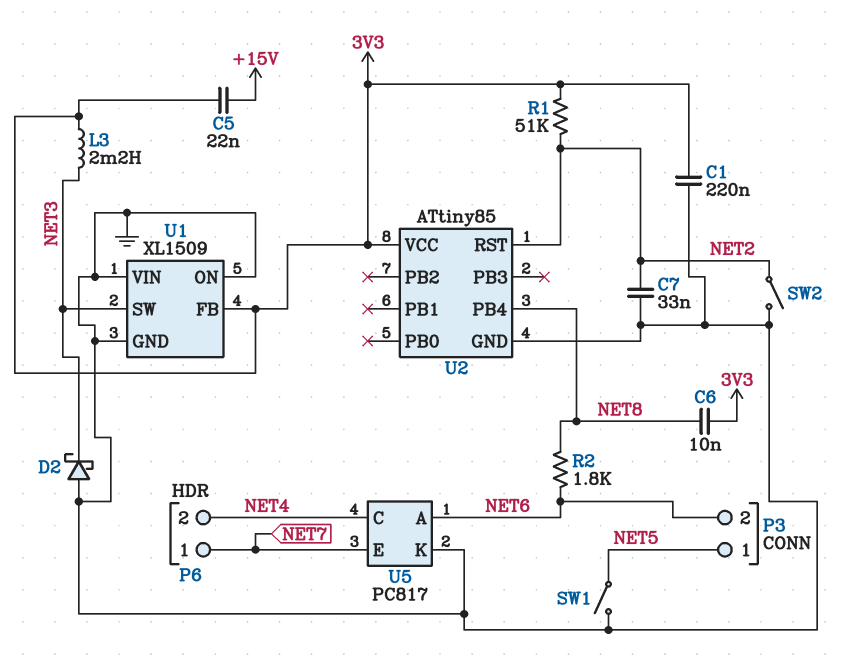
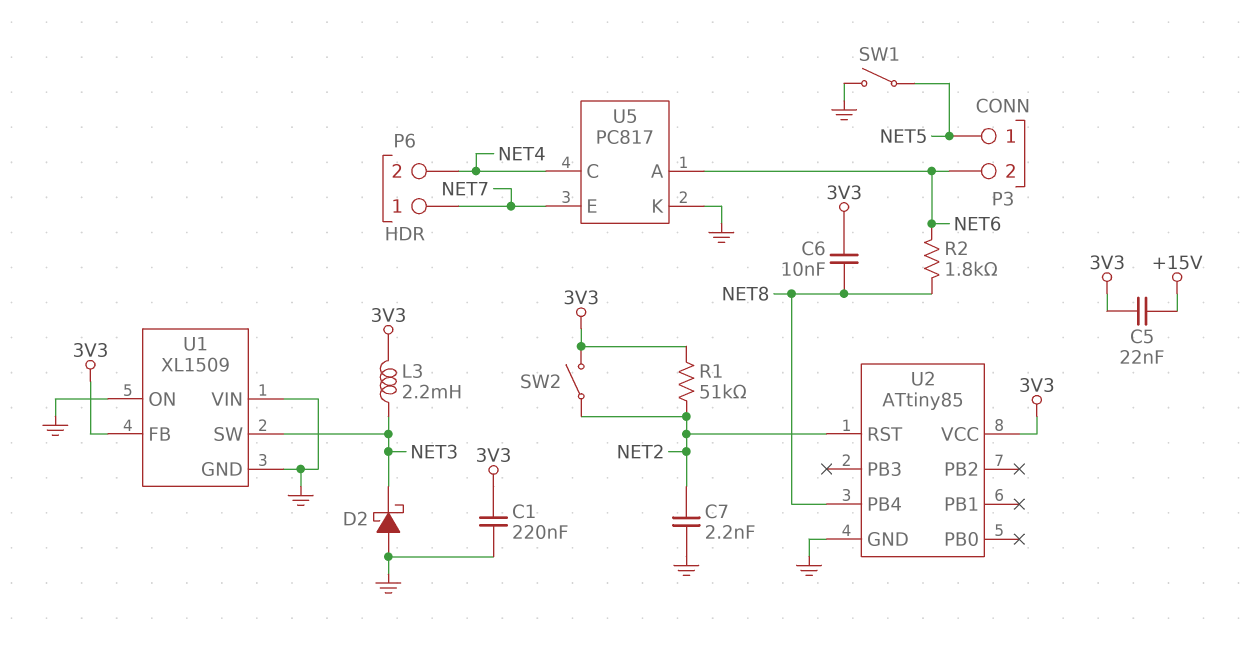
C7: 33nF (GND, NET2) -> 2.2nF (GND, NET2)
SW2: switch (GND, NET2) -> switch (3V3, NET2)

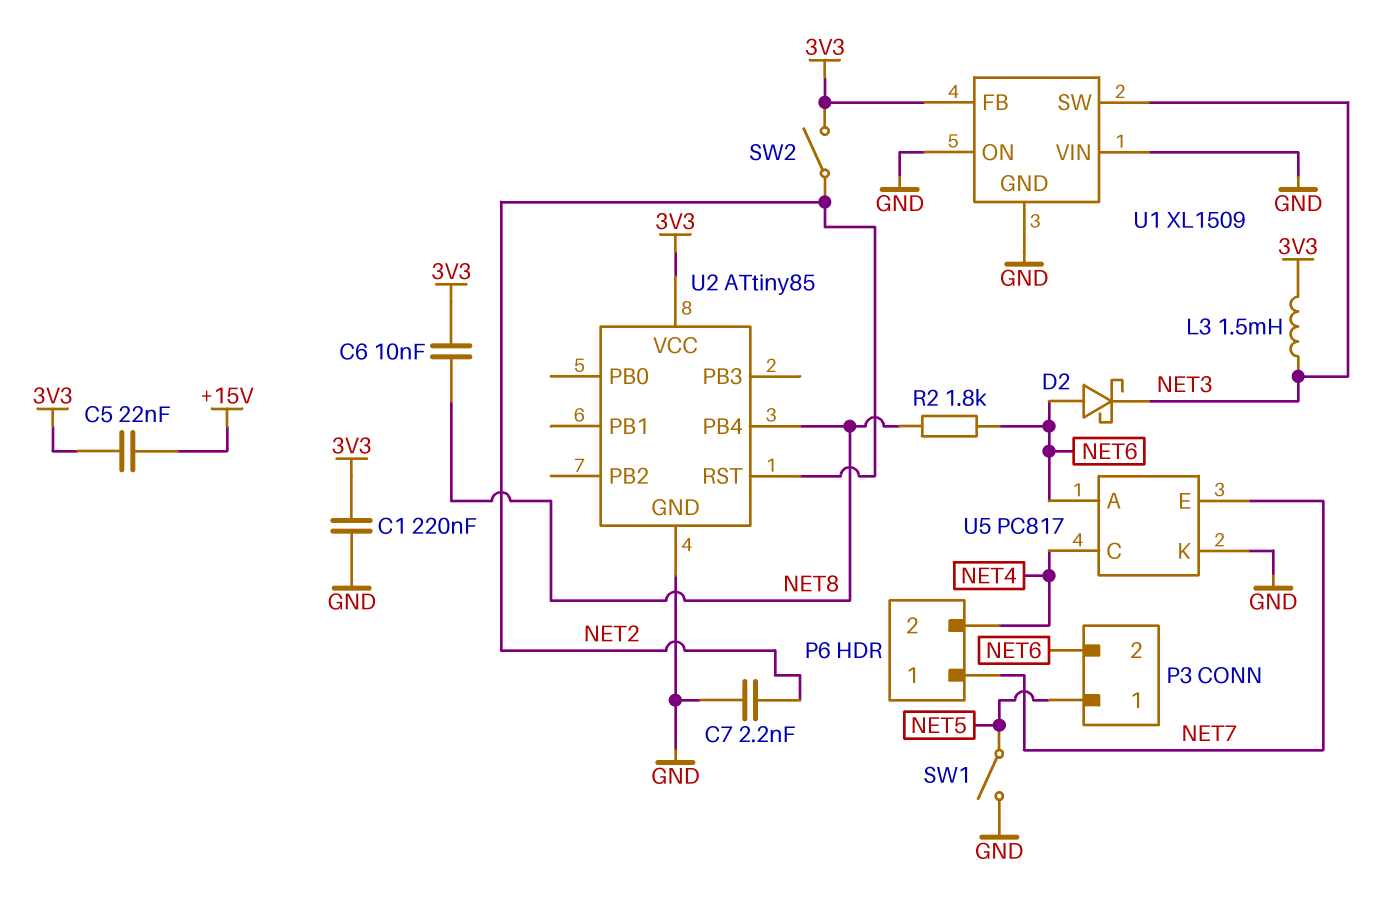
D2: schottky (A GND, K NET3) -> schottky (A NET6, K NET3)
L3: 2.2mH (3V3, NET3) -> 1.5mH (3V3, NET3)
R1: 51k (3V3, NET2) -> none

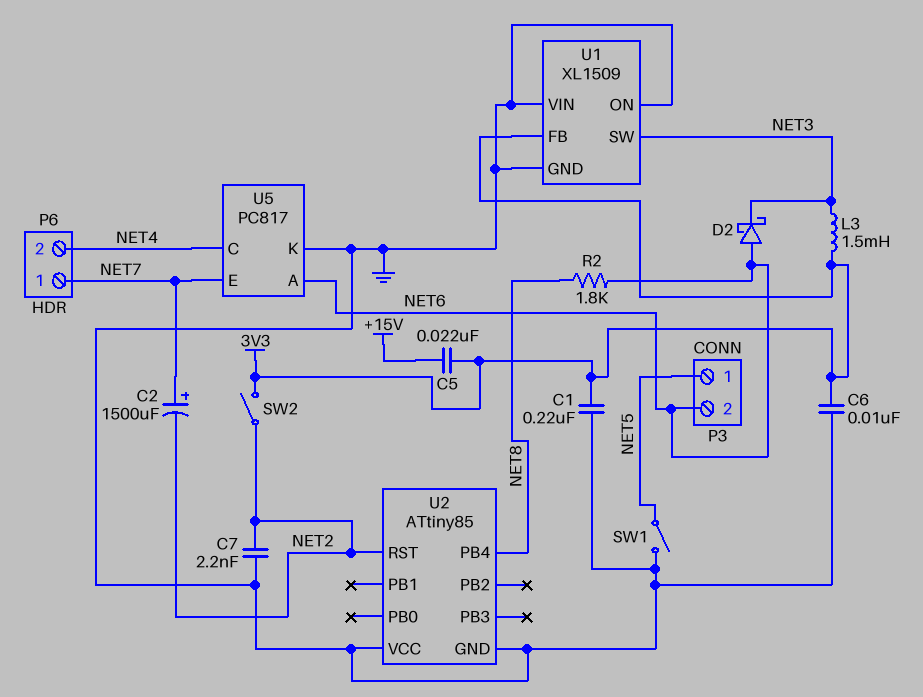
C2: none -> 1500uF (plus NET7, minus NET2)
C6: 10nF (3V3, NET8) -> 10nF (3V3, GND)
U2 pin VCC: 3V3 -> GND

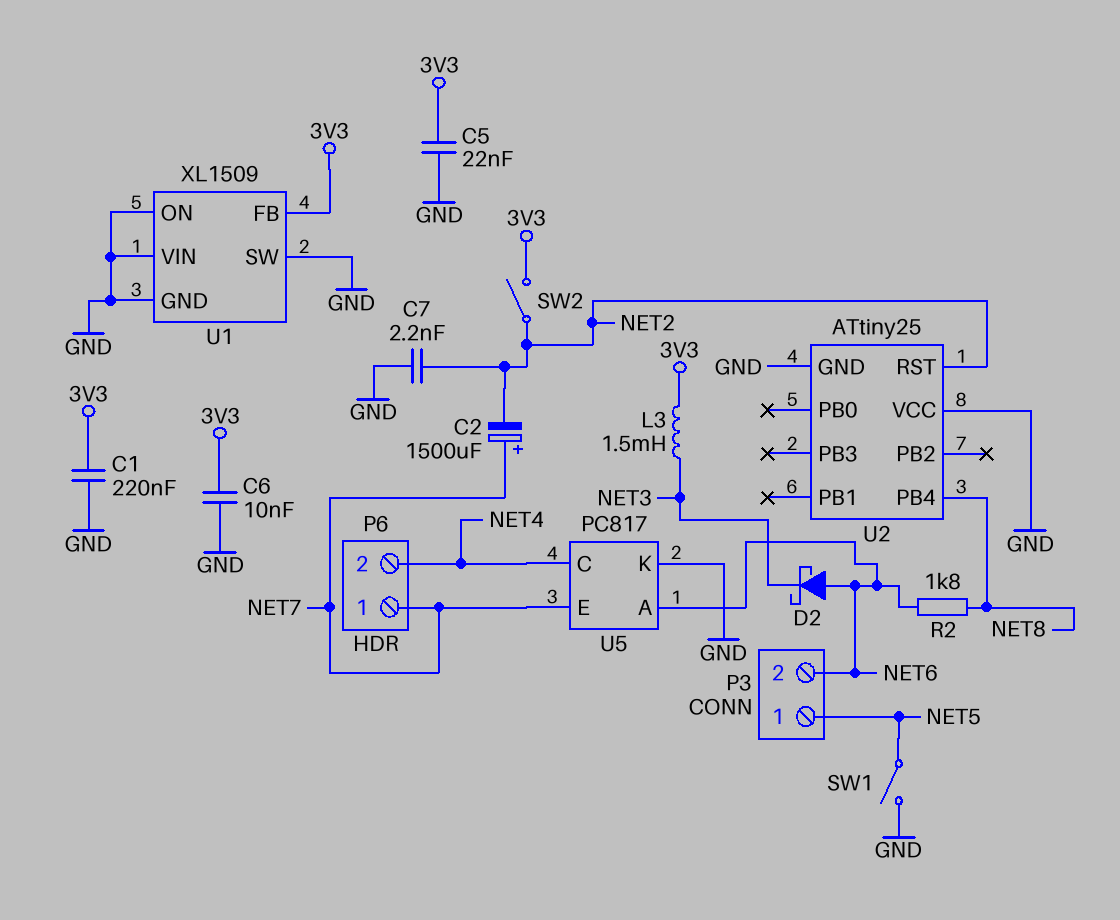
C5: 22nF (+15V, 3V3) -> 22nF (3V3, GND)
U1 pin SW: NET3 -> GND
U2: ATtiny85 -> ATtiny25

